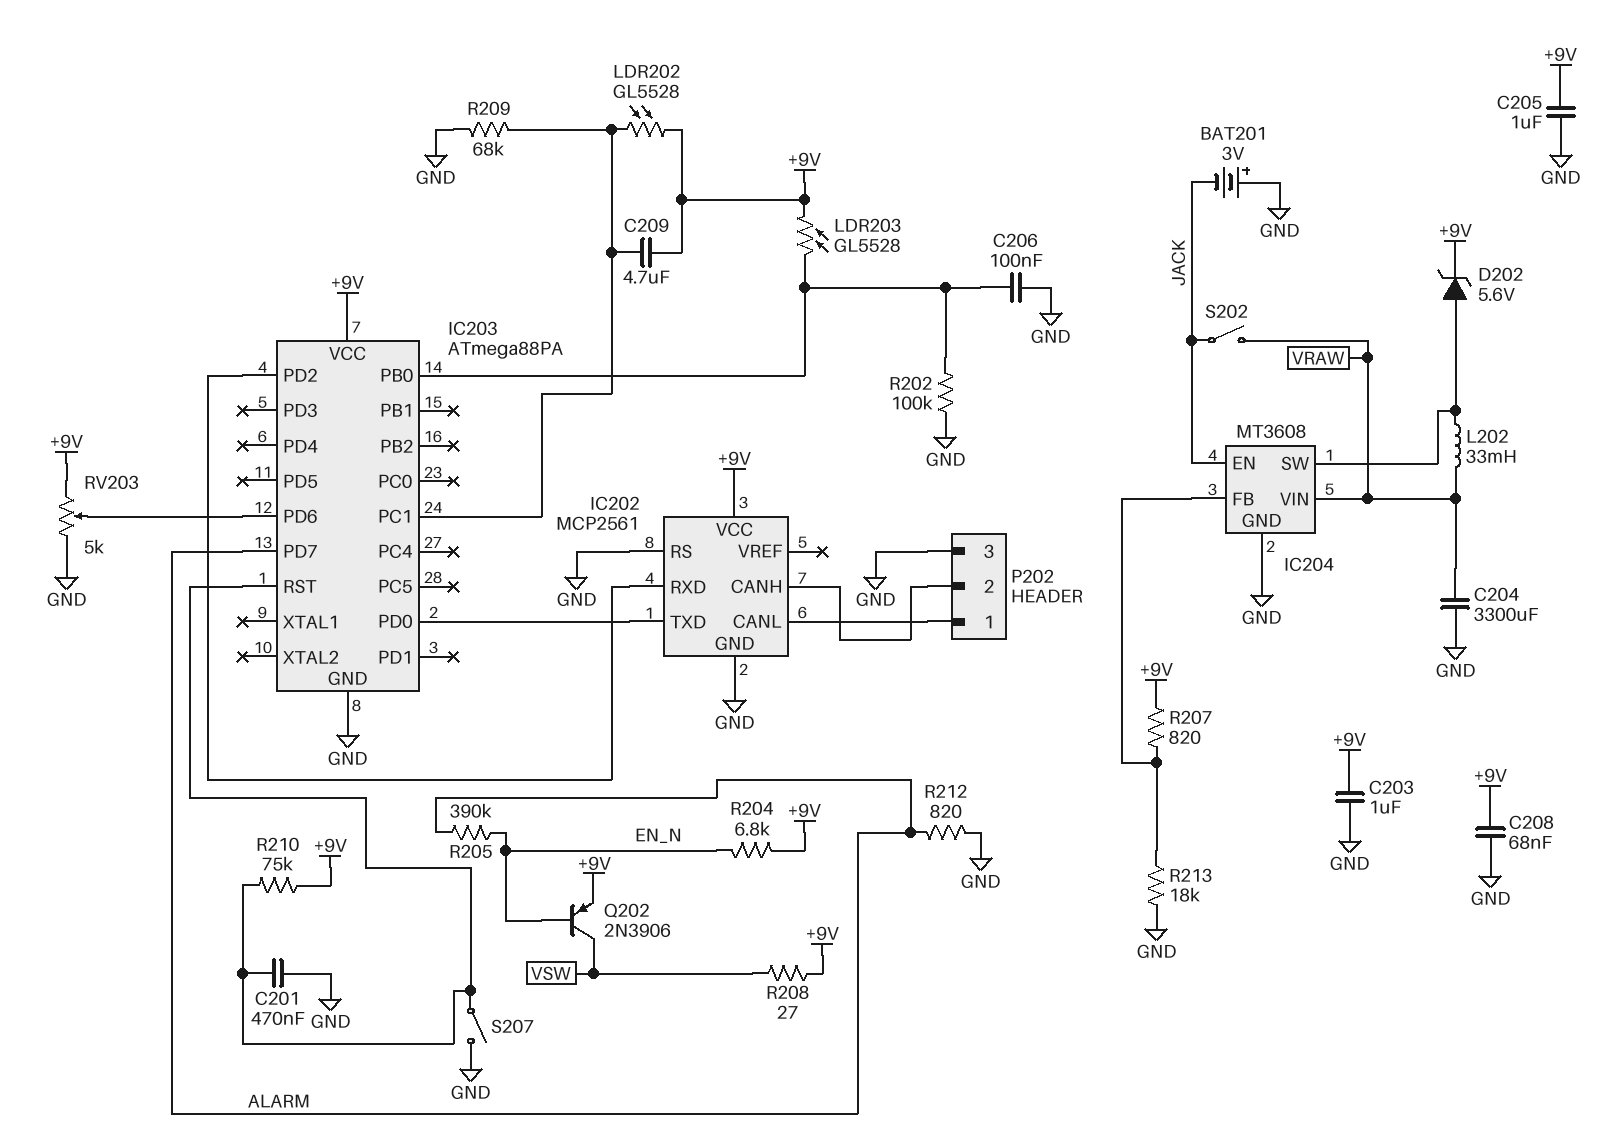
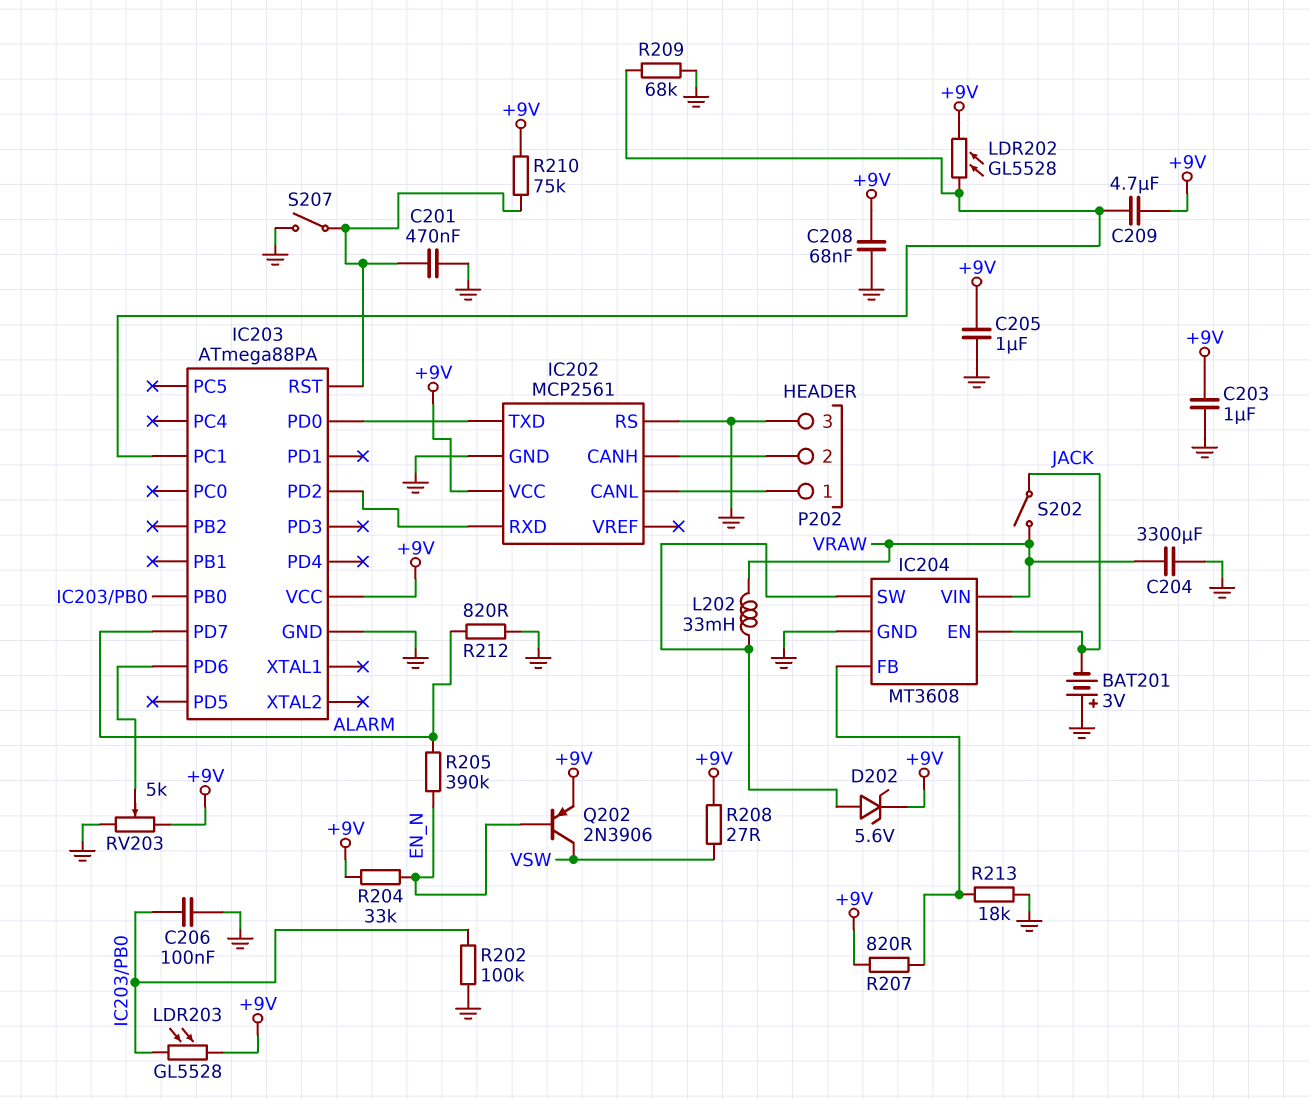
R204: 6.8k (+9V, EN_N) -> 33k (+9V, EN_N)

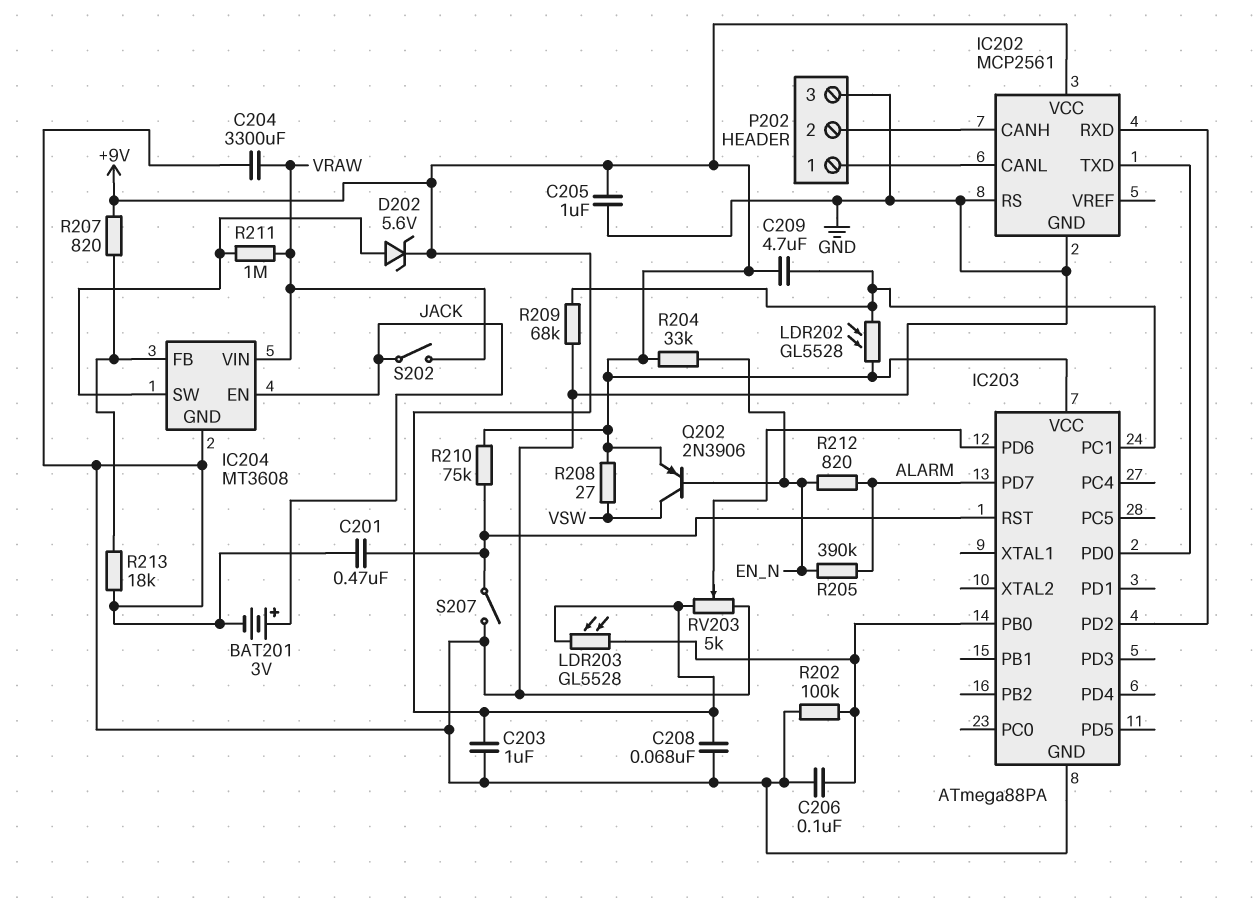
BAT201: 3V (plus GND, minus JACK) -> 3V (plus JACK, minus GND)
L202: 33mH (IC204/SW, VRAW) -> none
R211: none -> 1M (IC204/SW, VRAW)
R212: 820 (ALARM, GND) -> 820 (ALARM, EN_N)

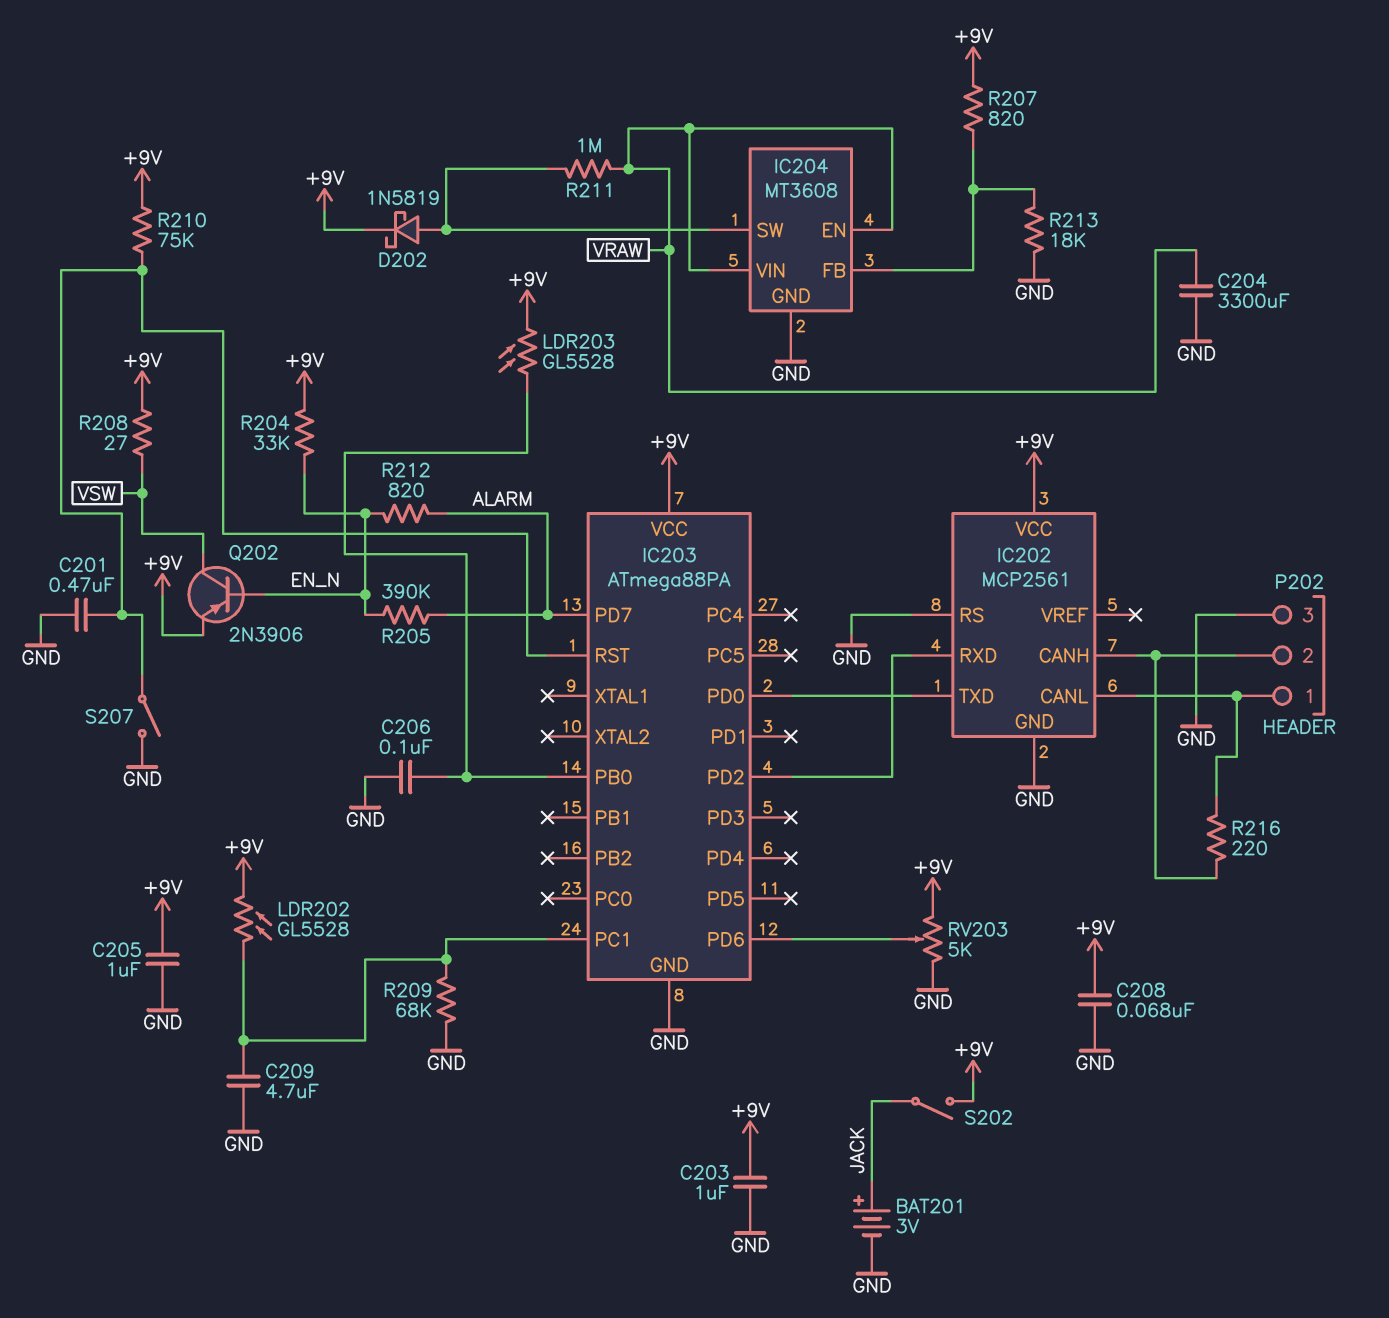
C209: 4.7uF (+9V, IC203/PC1) -> 4.7uF (GND, IC203/PC1)
D202: zener 5.6V (A IC204/SW, K +9V) -> schottky 1N5819 (A IC204/SW, K +9V)
IC204 pin EN: JACK -> VRAW
R202: 100k (GND, IC203/PB0) -> none
R216: none -> 220 (IC202/CANH, IC202/CANL)
S202: switch (JACK, VRAW) -> switch (+9V, JACK)

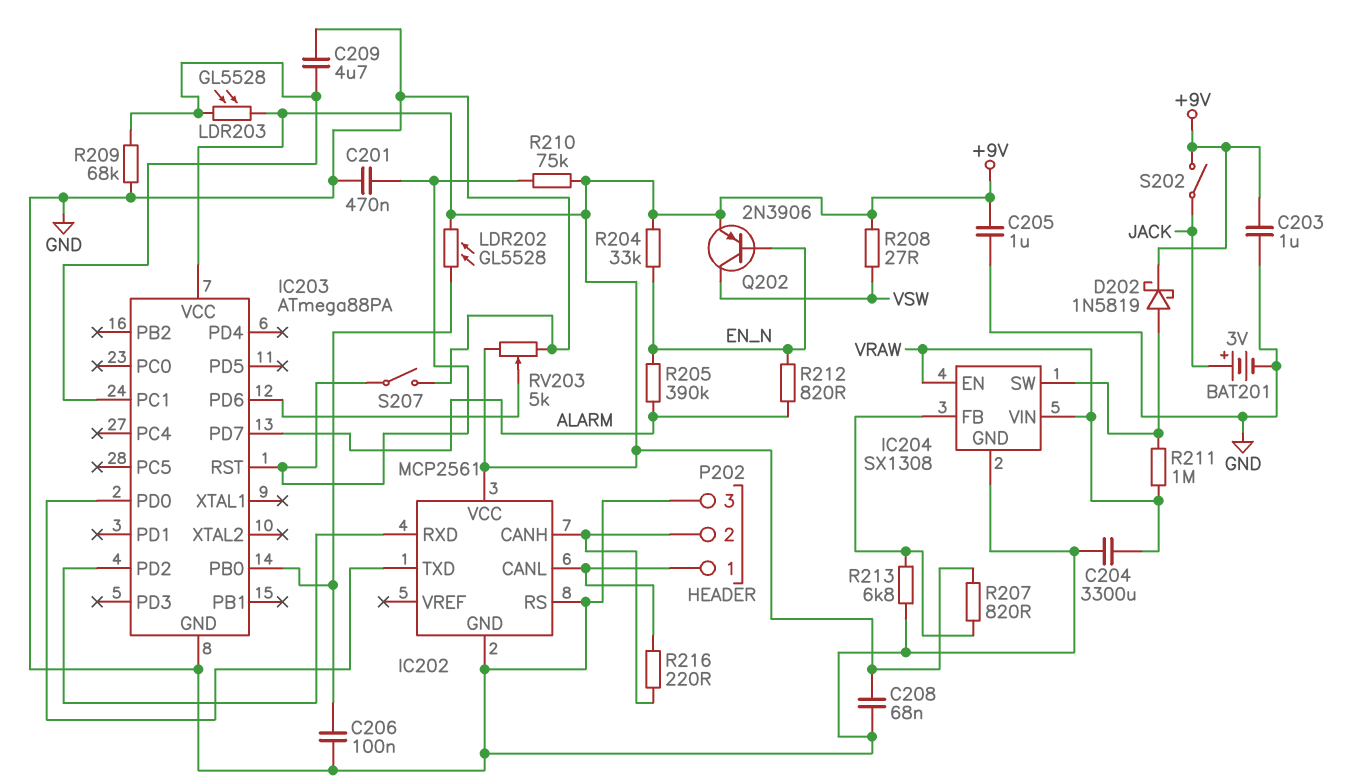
IC204: MT3608 -> SX1308
LDR202: GL5528 (+9V, IC203/PC1) -> GL5528 (+9V, IC203/PB0)
LDR203: GL5528 (+9V, IC203/PB0) -> GL5528 (+9V, IC203/PC1)
R213: 18k (GND, IC204/FB) -> 6.8k (GND, IC204/FB)

